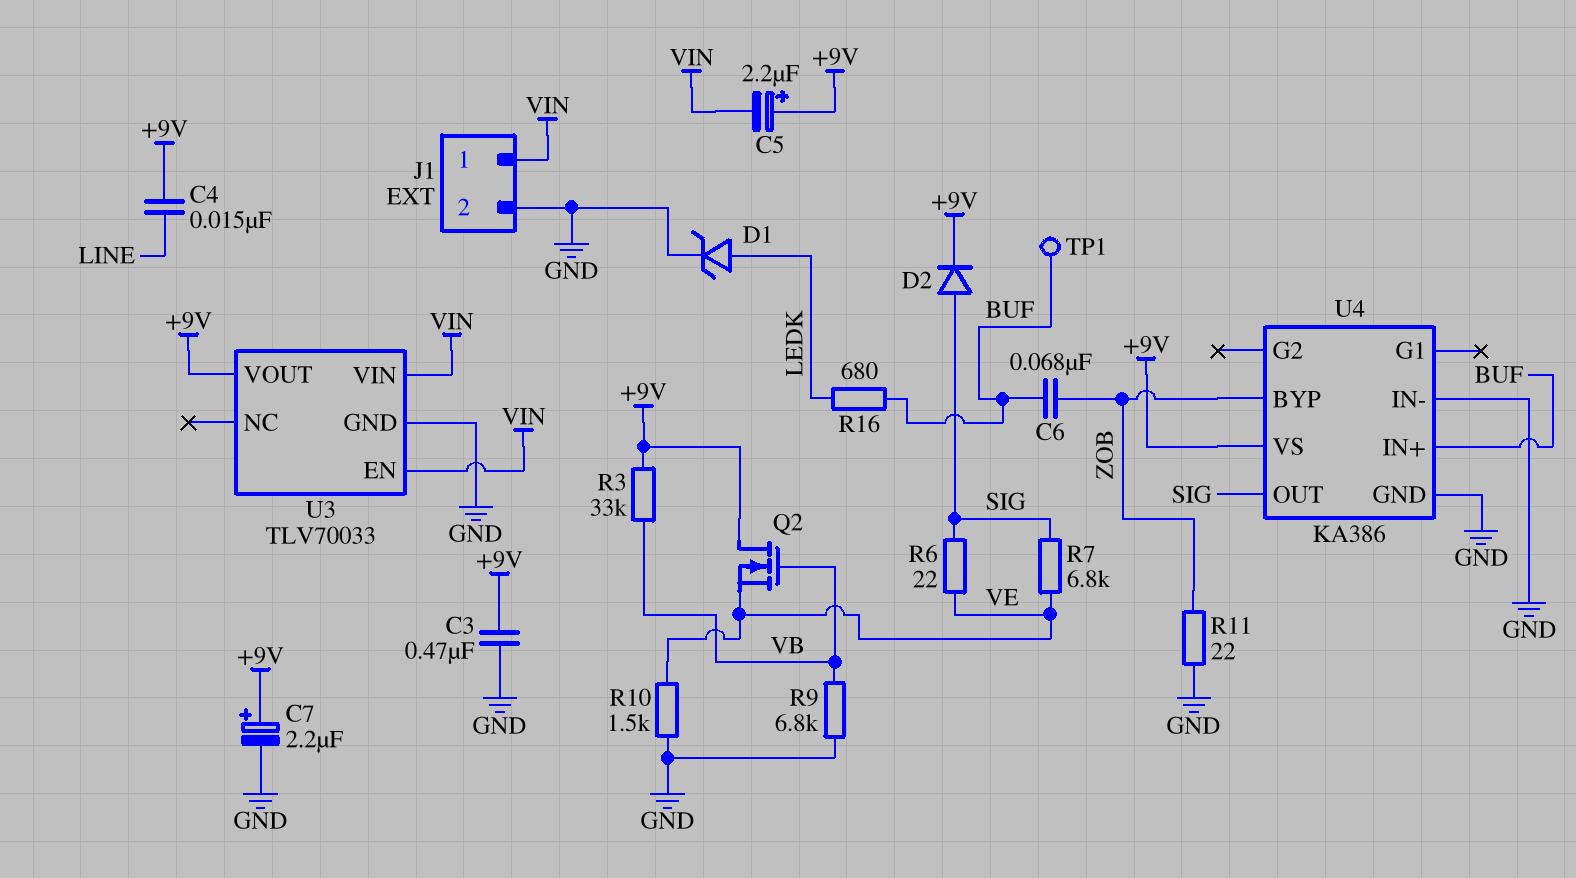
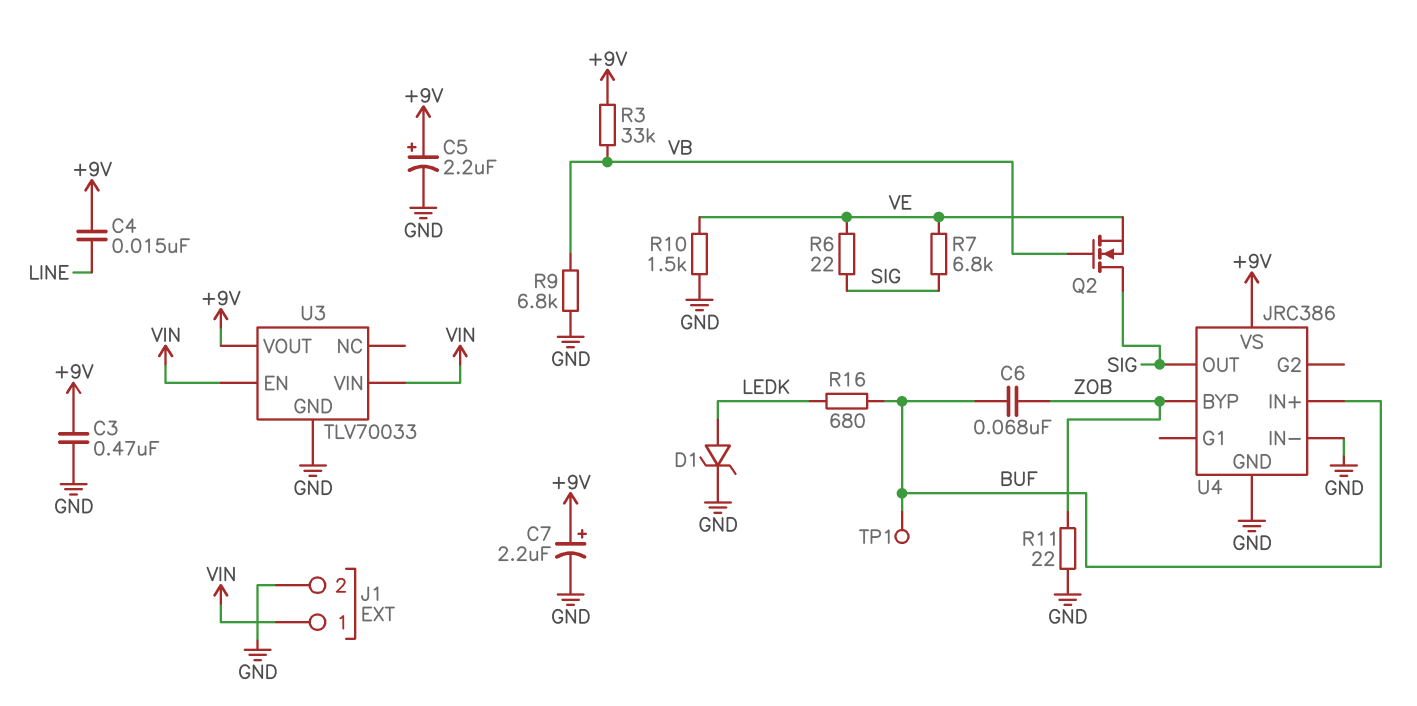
C5: 2.2uF (plus +9V, minus VIN) -> 2.2uF (plus +9V, minus GND)
D2: diode (A SIG, K +9V) -> none
Q2: NMOS (G VB, D +9V, S VE) -> NMOS (G VB, D SIG, S VE)
U4: KA386 -> JRC386

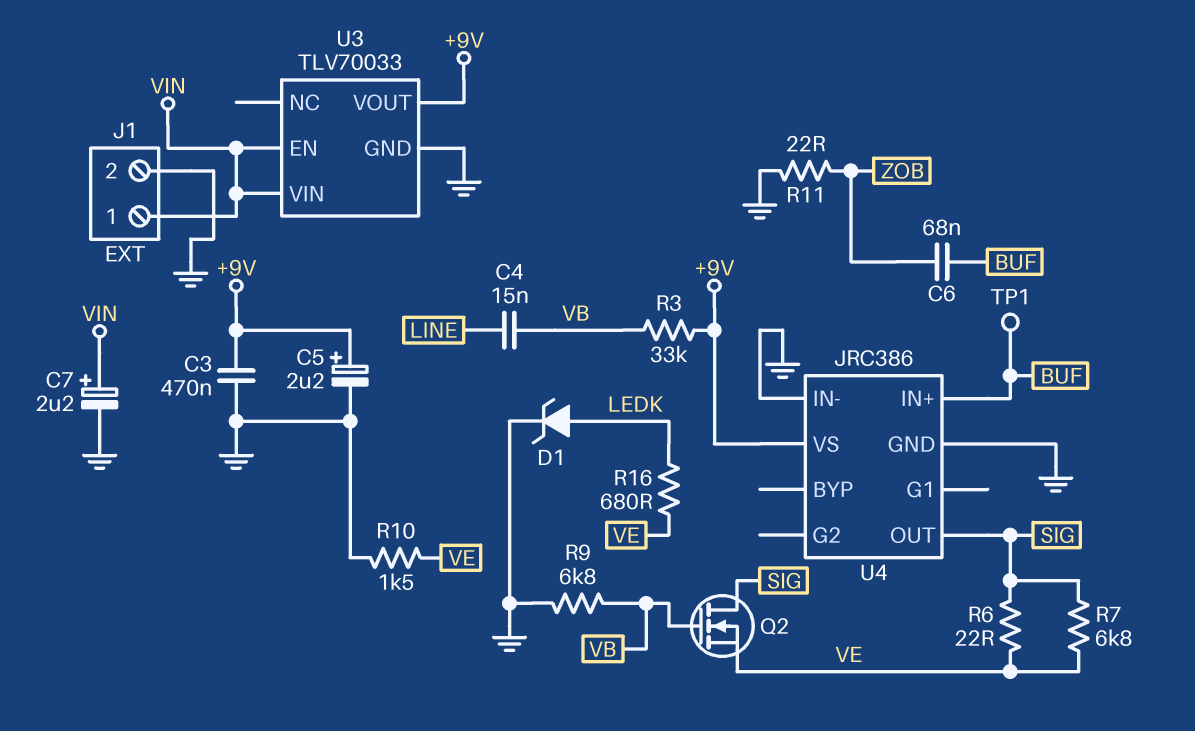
C4: 15nF (+9V, LINE) -> 15nF (LINE, VB)
C7: 2.2uF (plus +9V, minus GND) -> 2.2uF (plus VIN, minus GND)
R16: 680 (BUF, LEDK) -> 680 (LEDK, VE)
U4 pin BYP: ZOB -> none

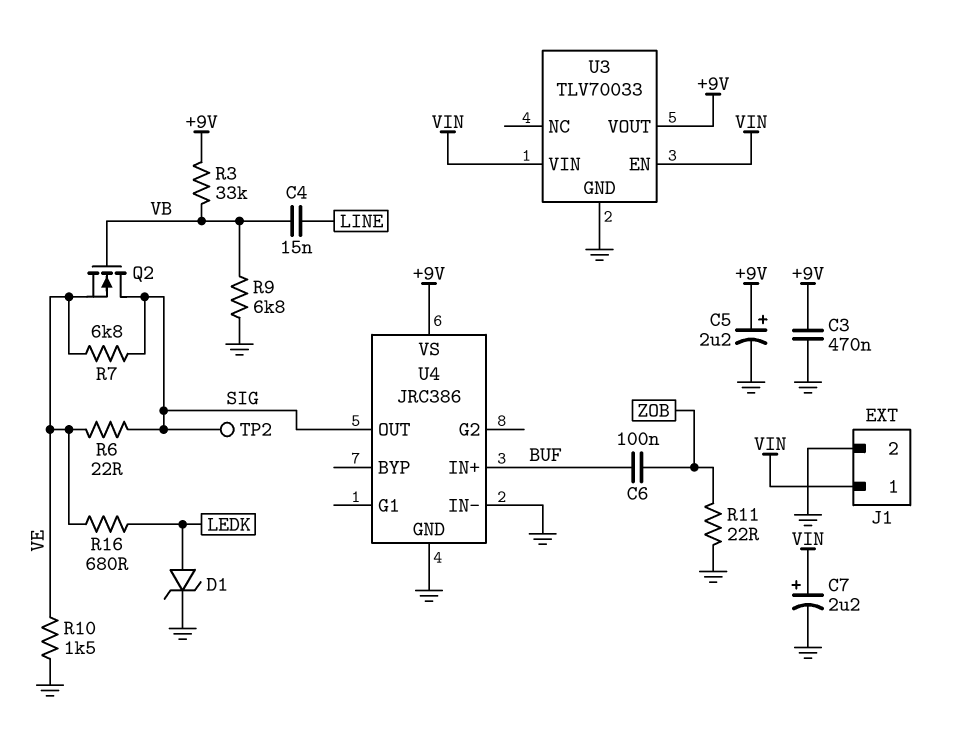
C6: 68nF (BUF, ZOB) -> 100nF (BUF, ZOB)
TP1: test point (BUF) -> none
TP2: none -> test point (SIG)

